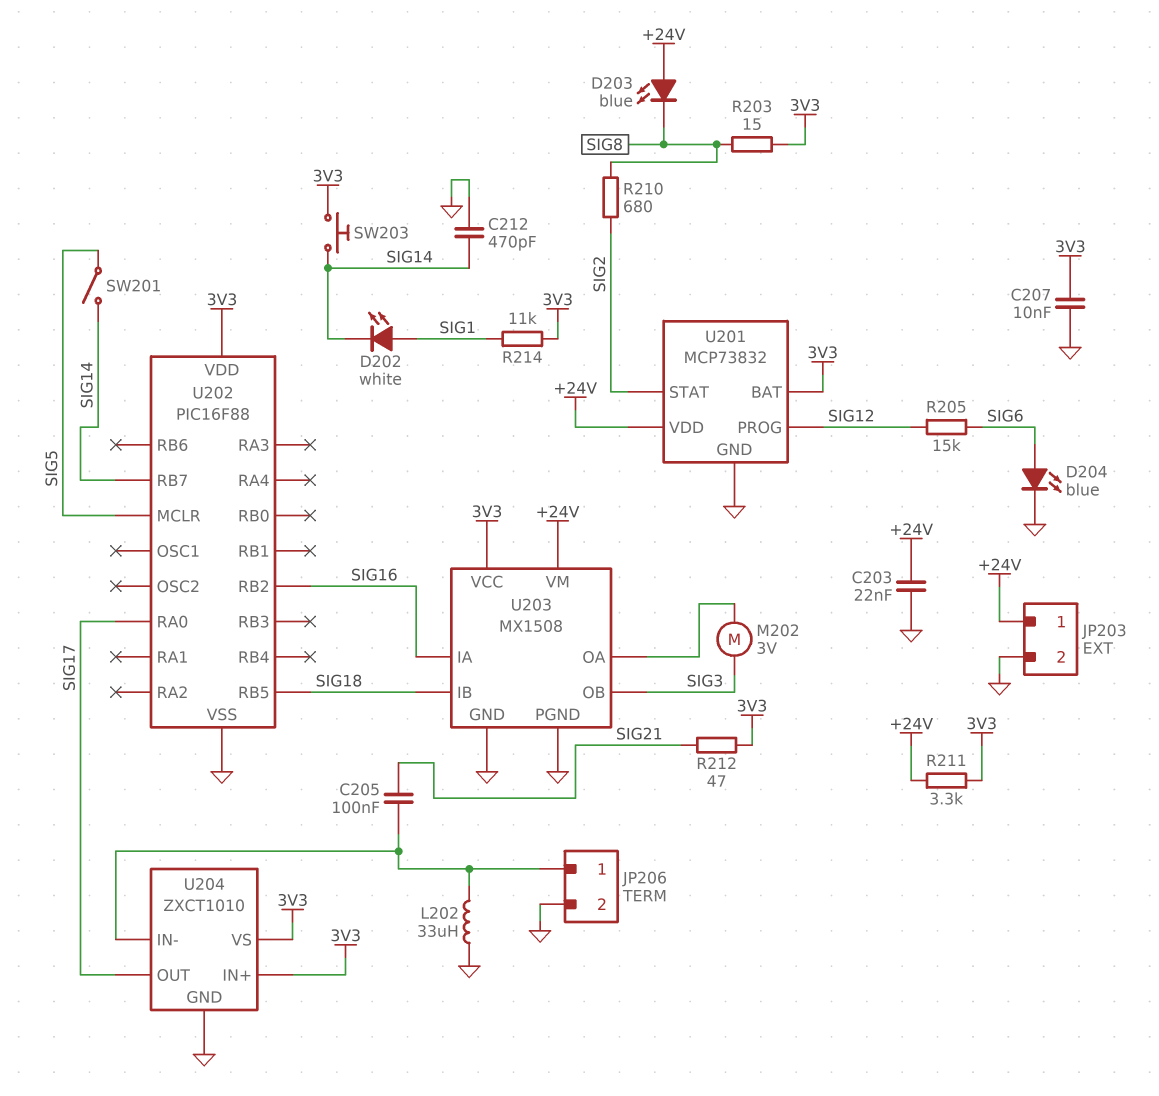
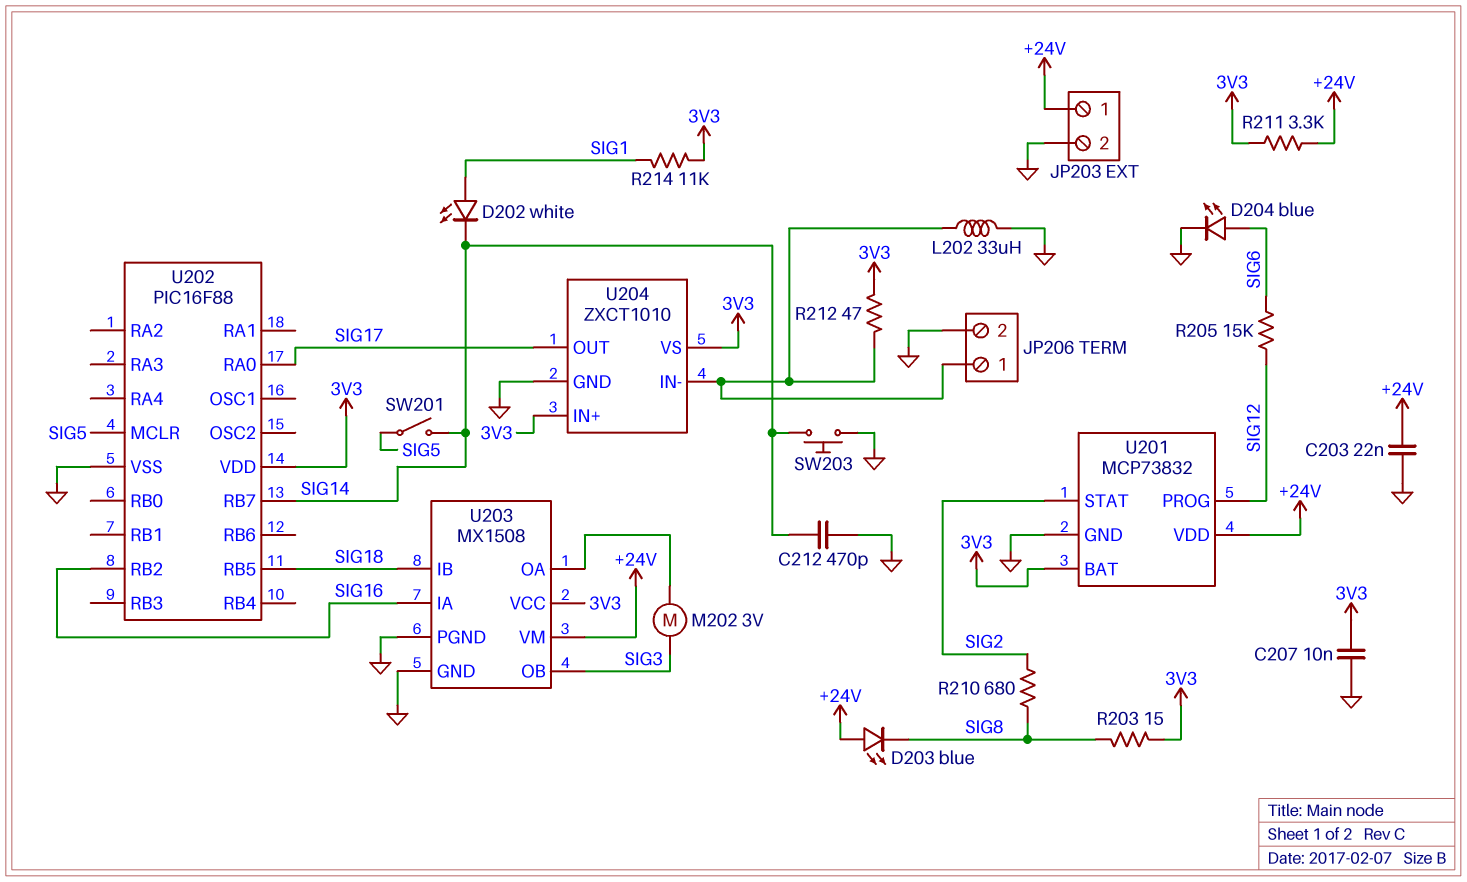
C205: 100nF (JP206/1, SIG21) -> none
R212: 47 (3V3, SIG21) -> 47 (3V3, JP206/1)
SW203: button (3V3, SIG14) -> button (GND, SIG14)

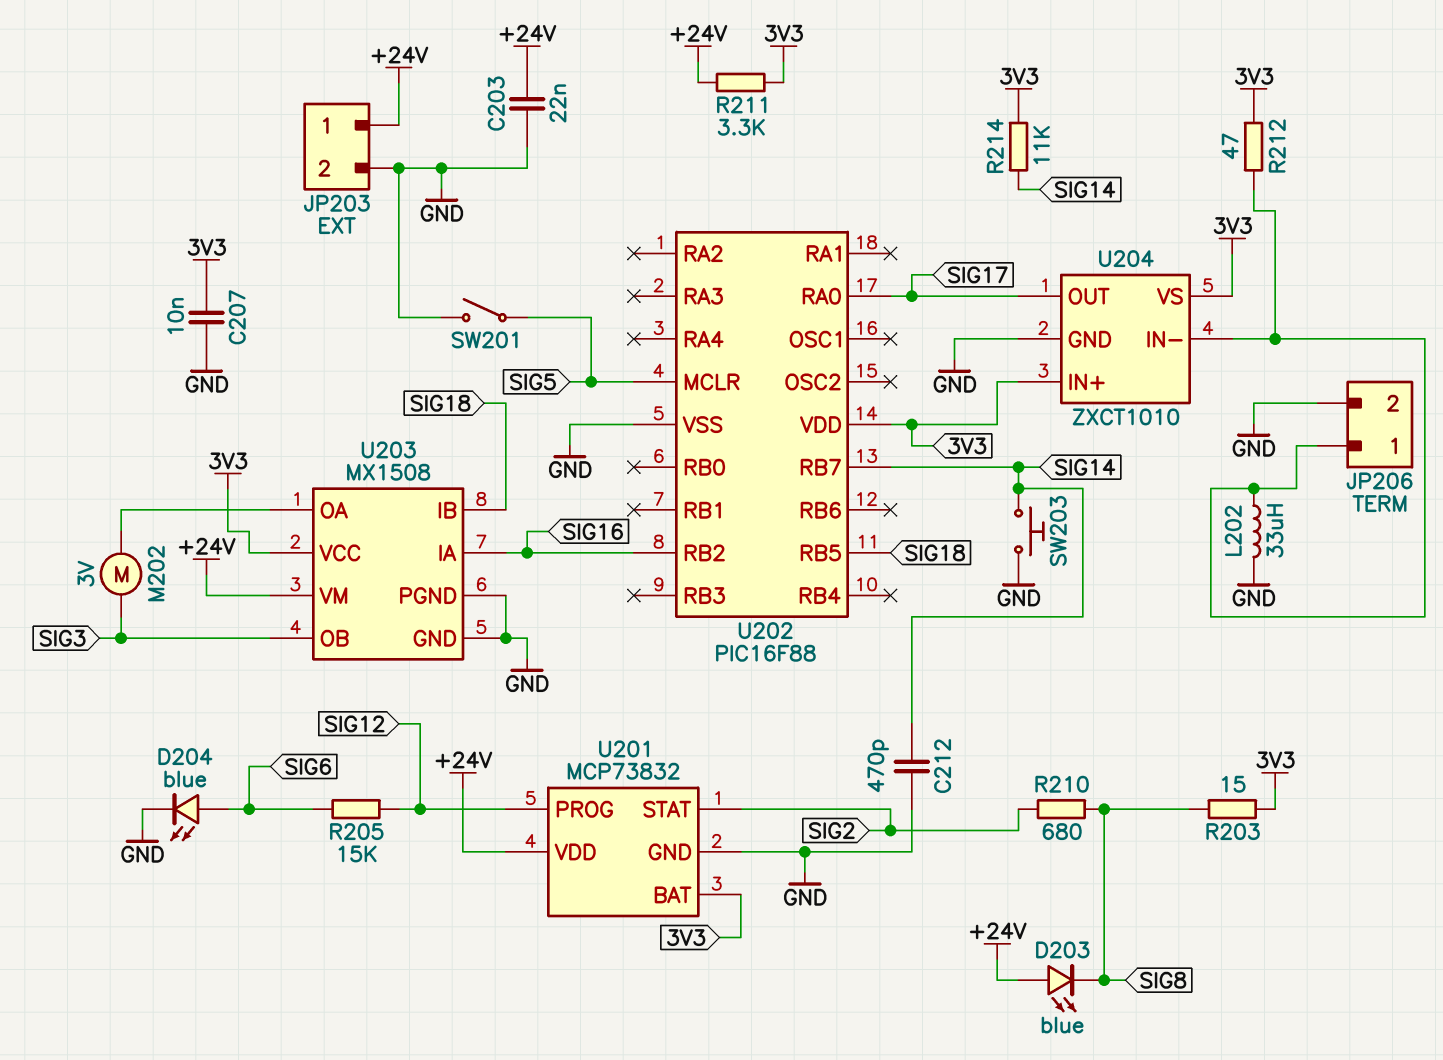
D202: LED white (A SIG1, K SIG14) -> none
R214: 11k (3V3, SIG1) -> 11k (3V3, SIG14)
SW201: switch (SIG5, SIG14) -> switch (GND, SIG5)

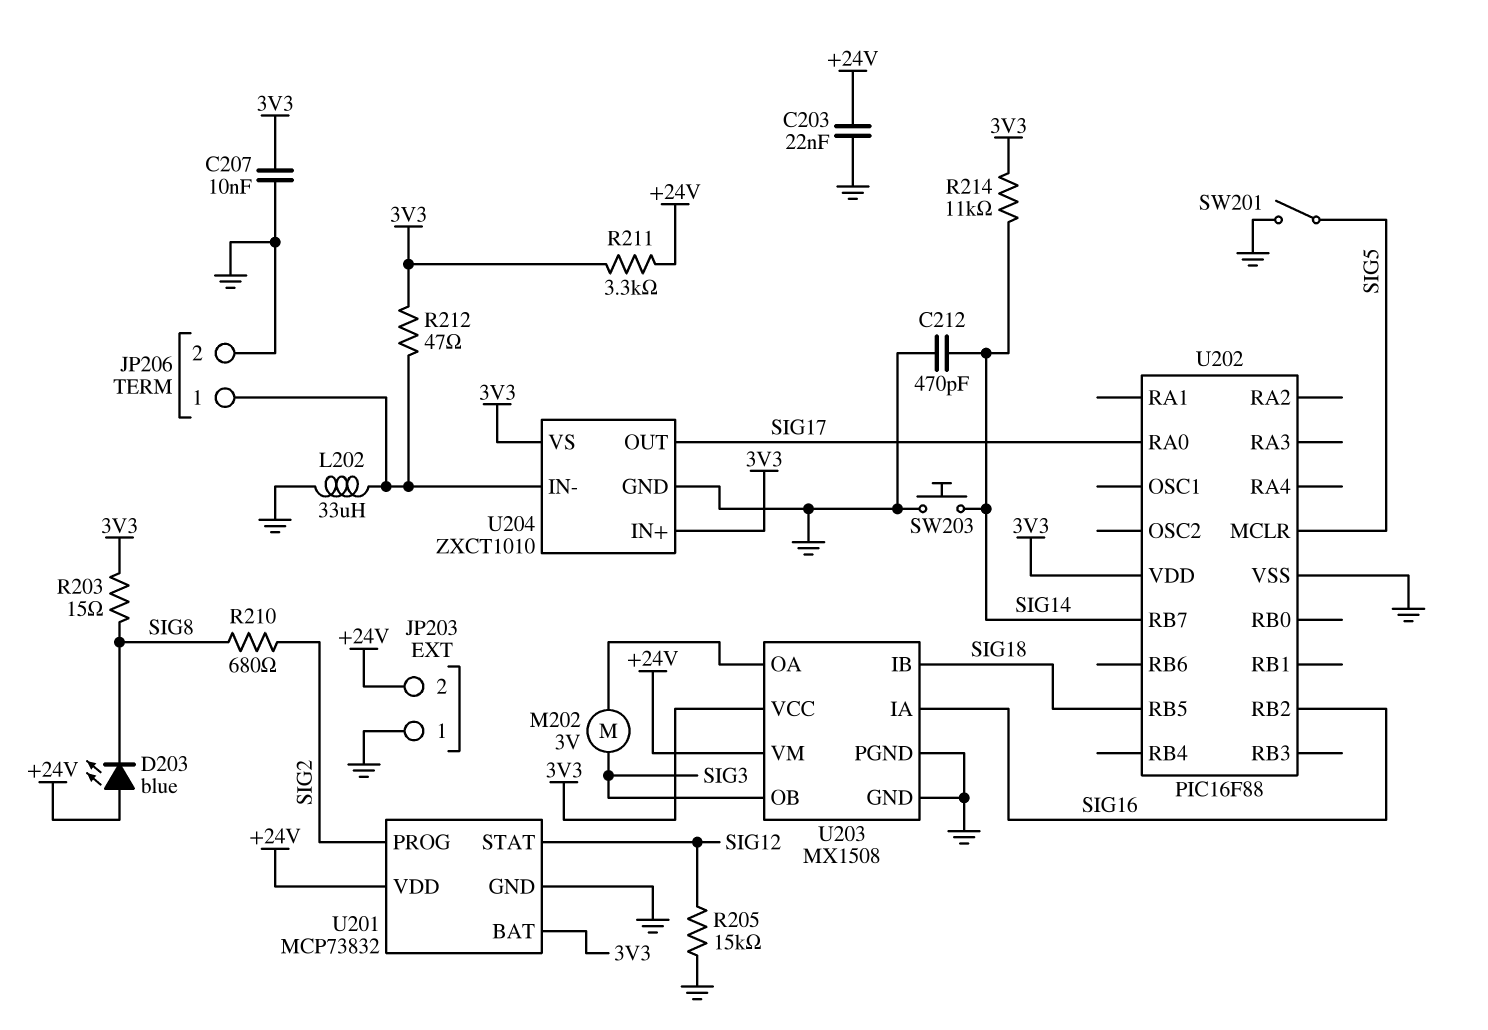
D204: LED blue (A SIG6, K GND) -> none
JP203 pin 1: +24V -> GND
JP203 pin 2: GND -> +24V
R205: 15k (SIG6, SIG12) -> 15k (GND, SIG12)
U201 pin PROG: SIG12 -> SIG2
U201 pin STAT: SIG2 -> SIG12

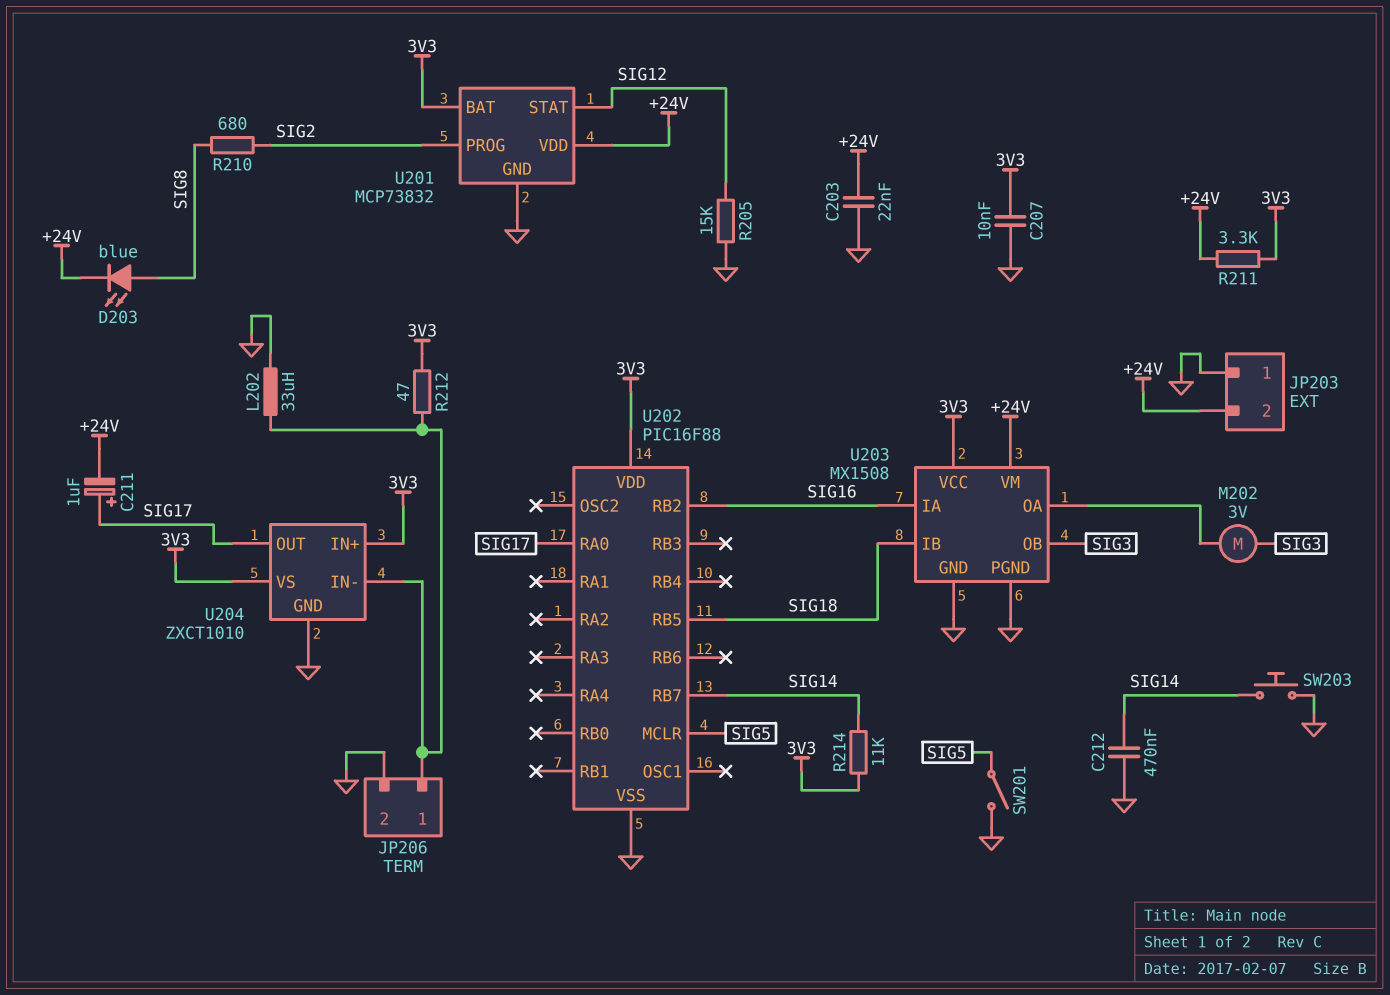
C211: none -> 1uF (plus SIG17, minus +24V)
C212: 470pF (GND, SIG14) -> 470nF (GND, SIG14)
D203: LED blue (A +24V, K SIG8) -> LED blue (A SIG8, K +24V)
R203: 15 (3V3, SIG8) -> none

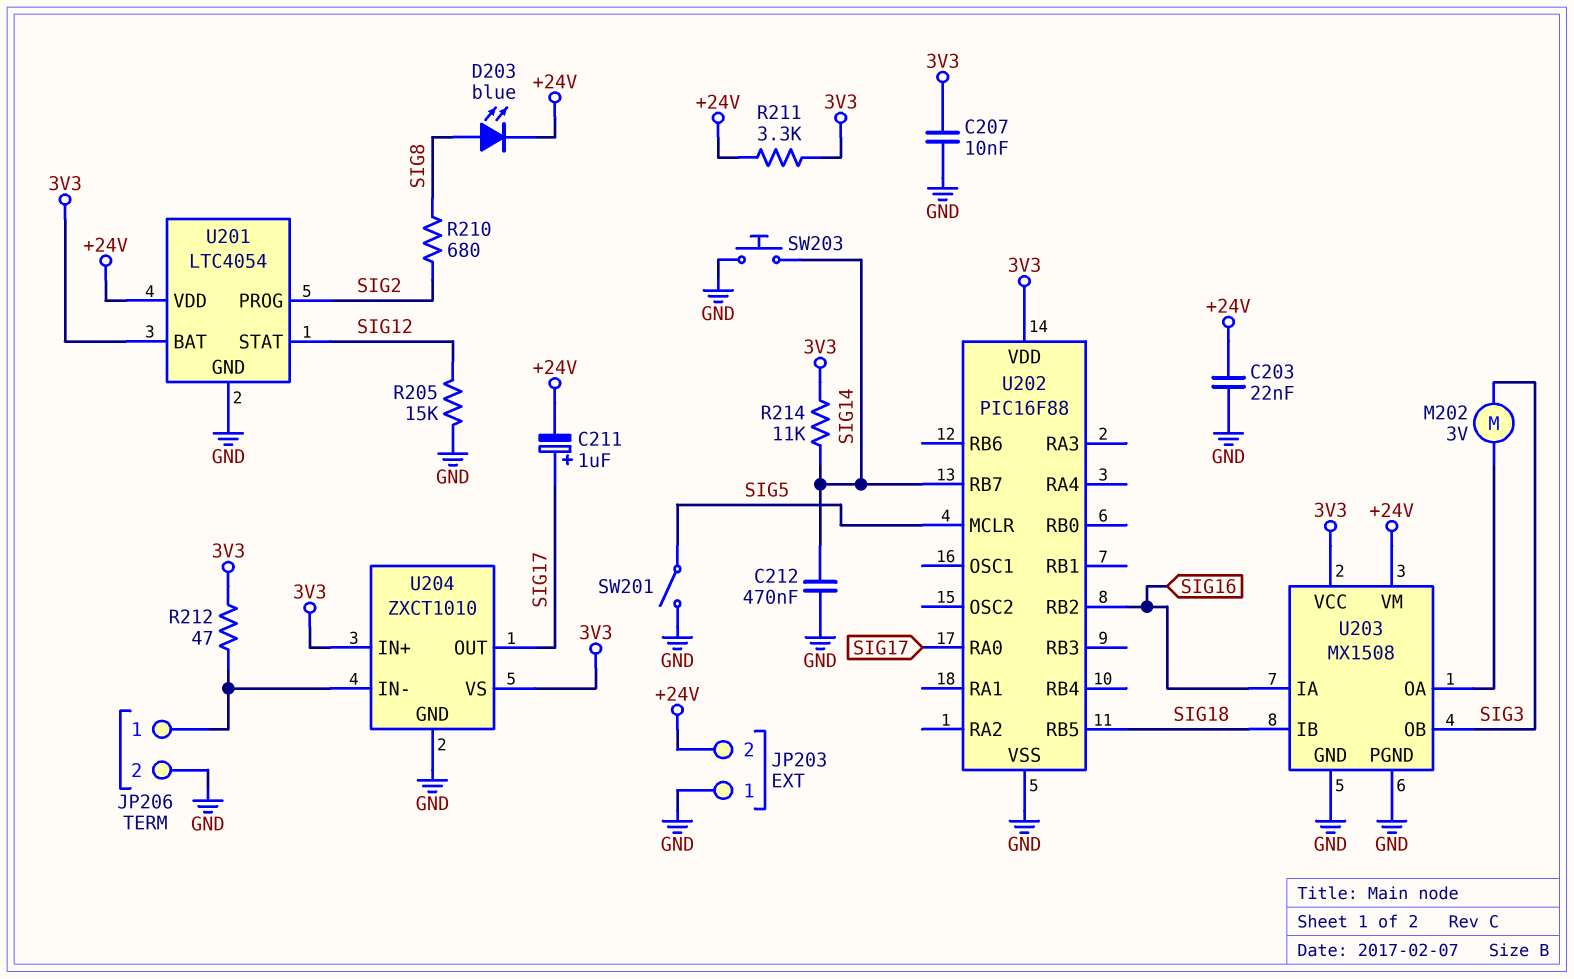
L202: 33uH (GND, JP206/1) -> none
U201: MCP73832 -> LTC4054

